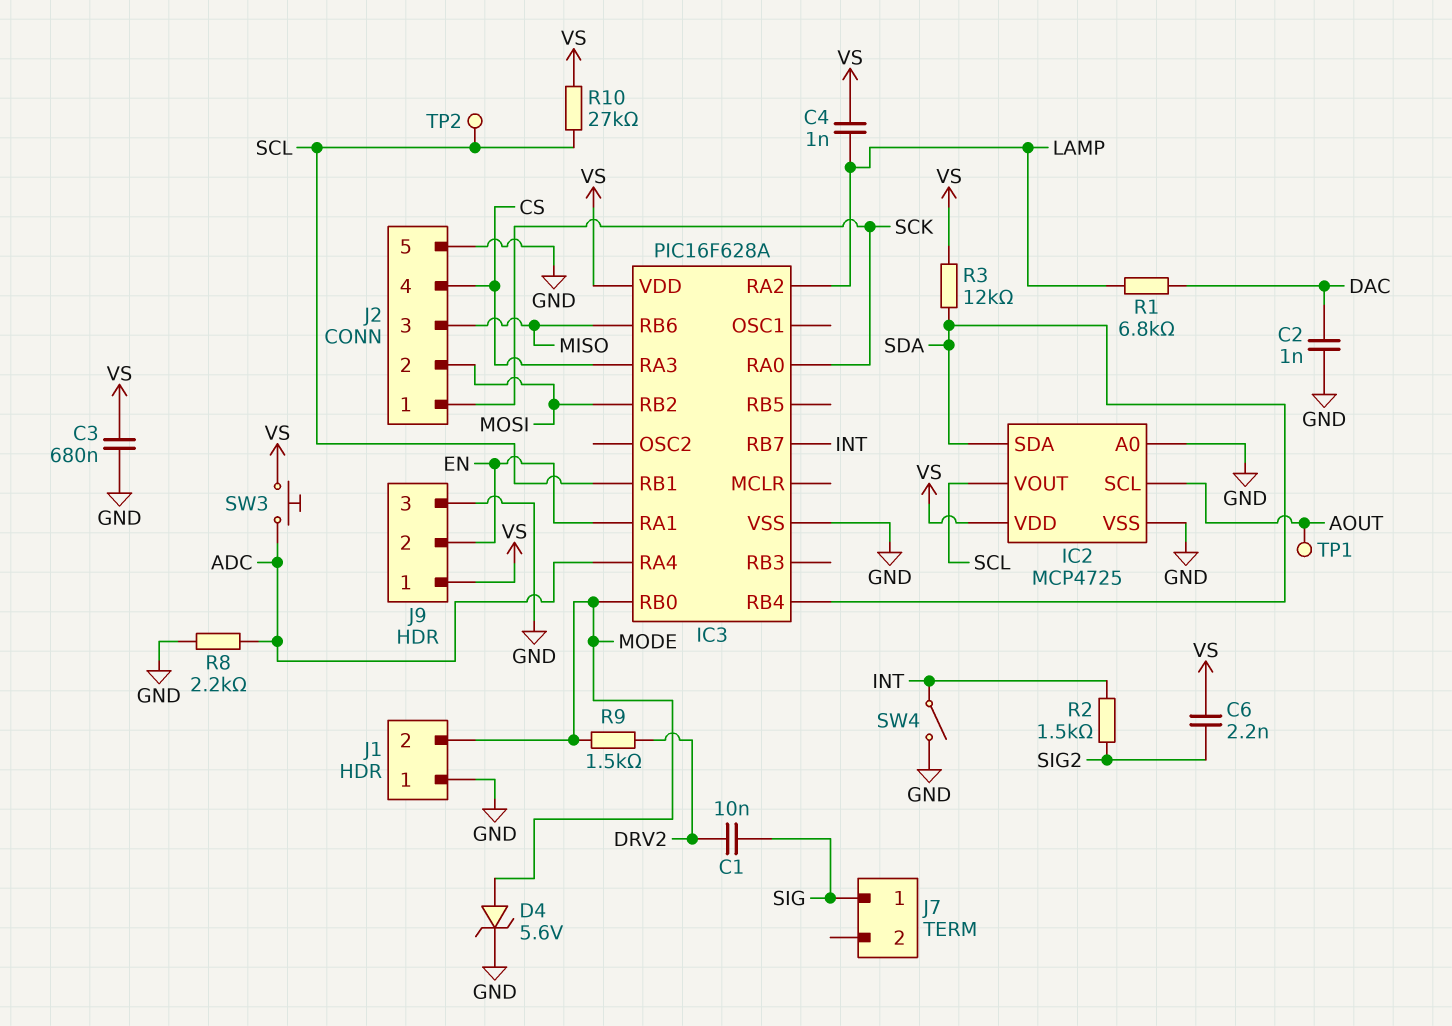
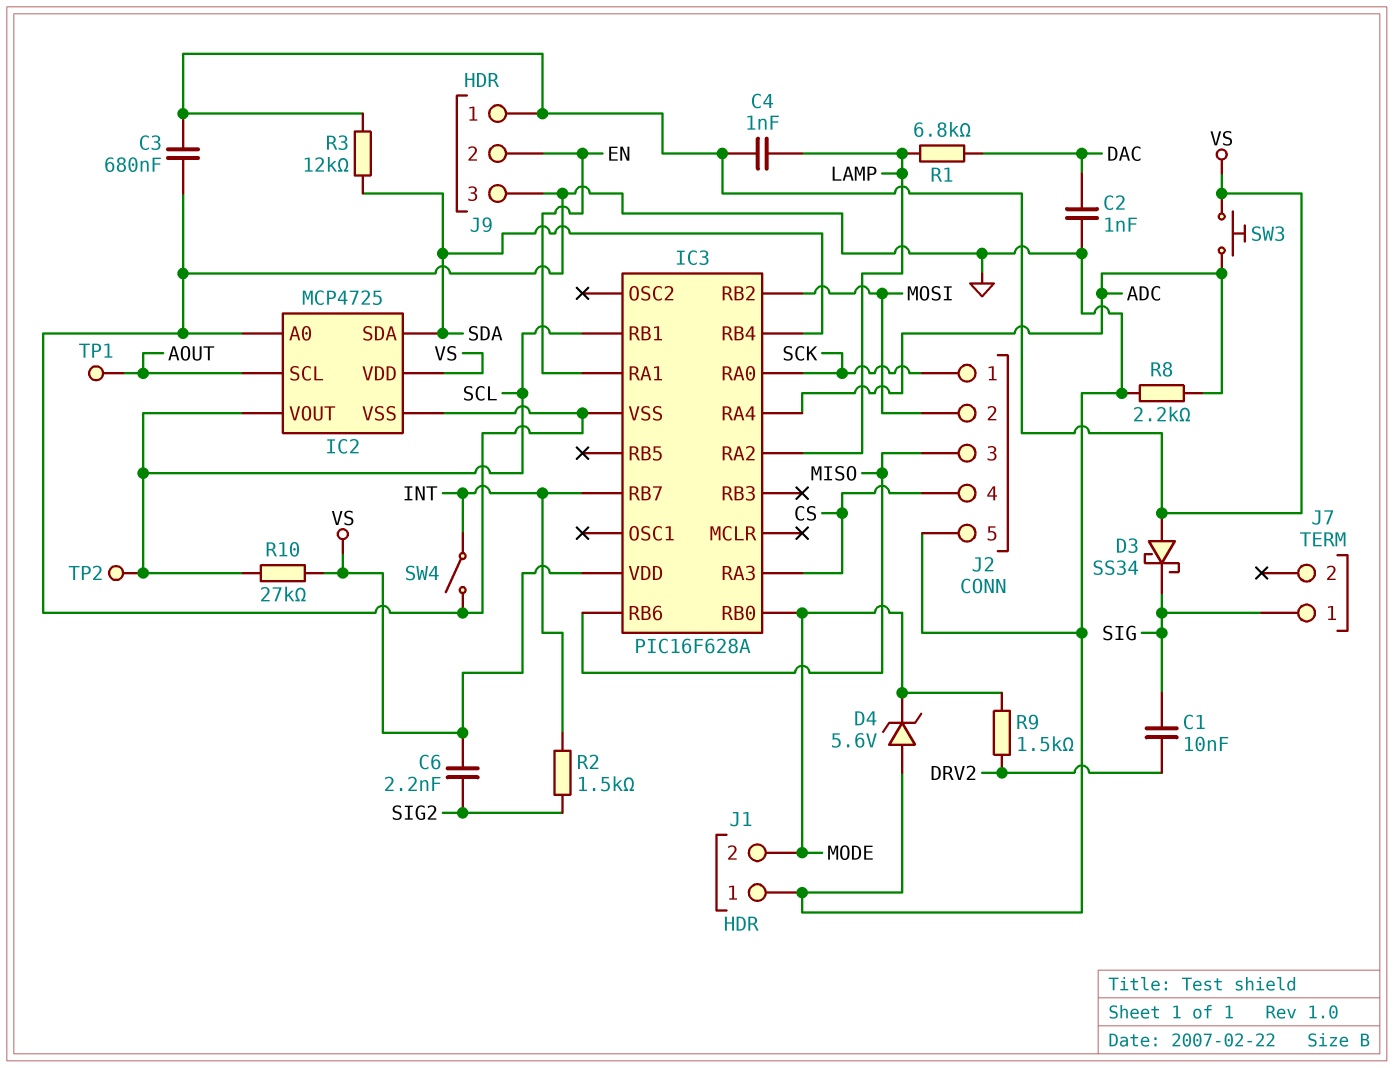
D3: none -> schottky SS34 (A VS, K SIG)
D4: zener 5.6V (A MODE, K GND) -> zener 5.6V (A GND, K MODE)

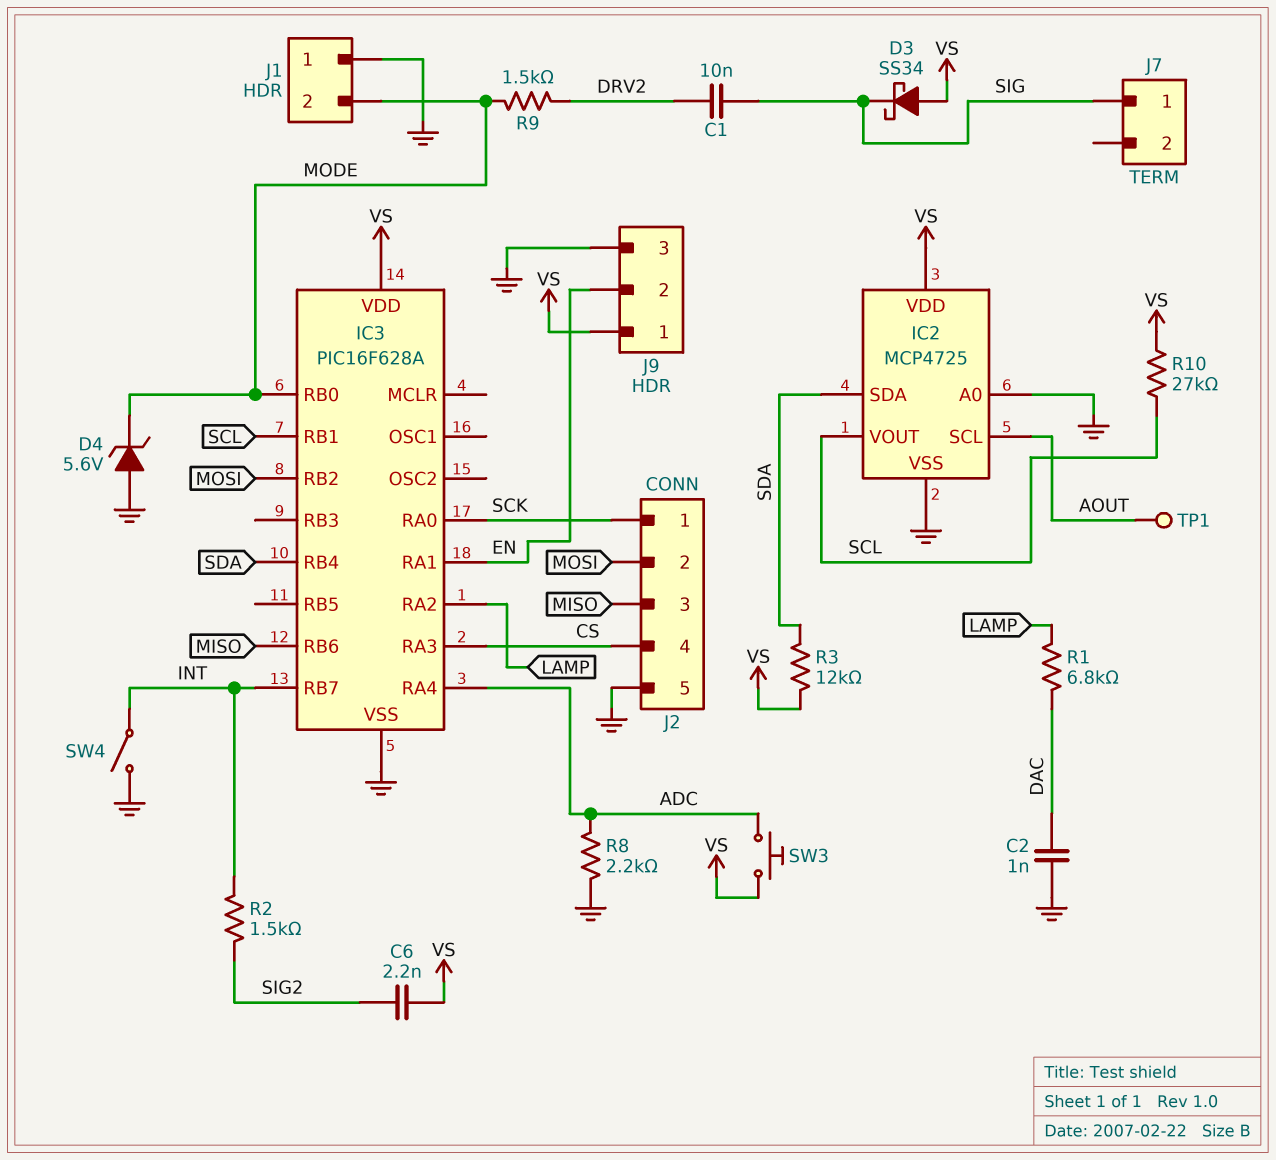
C3: 680nF (GND, VS) -> none
C4: 1nF (LAMP, VS) -> none
TP2: test point (SCL) -> none

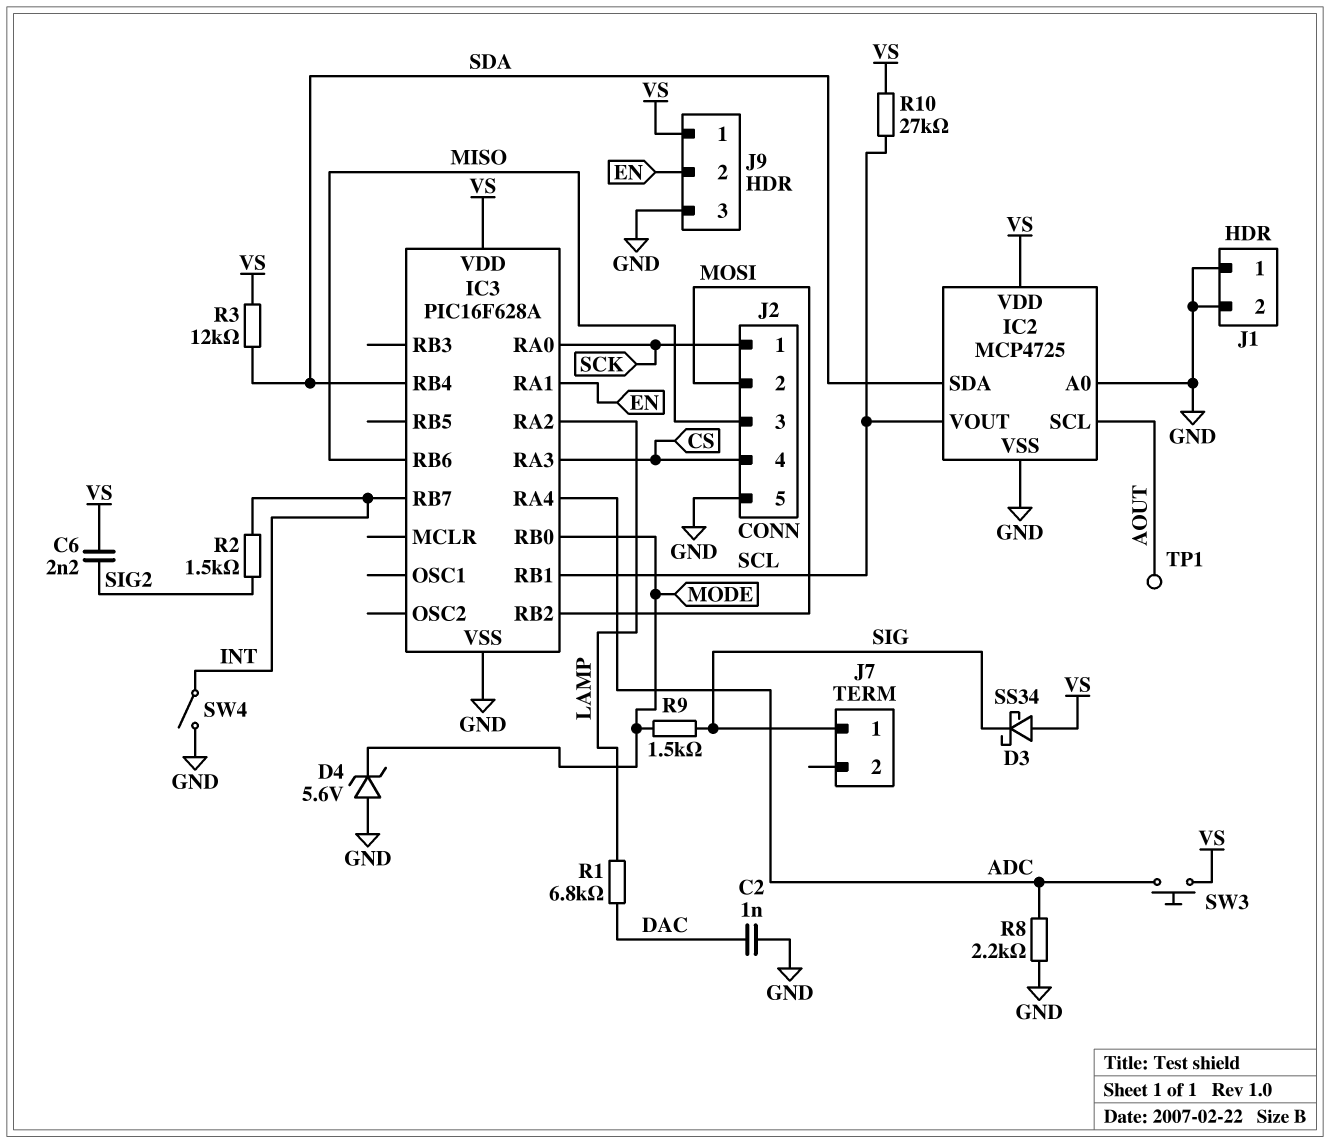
C1: 10nF (DRV2, SIG) -> none
J1 pin 2: MODE -> GND
R9: 1.5k (DRV2, MODE) -> 1.5k (MODE, SIG)

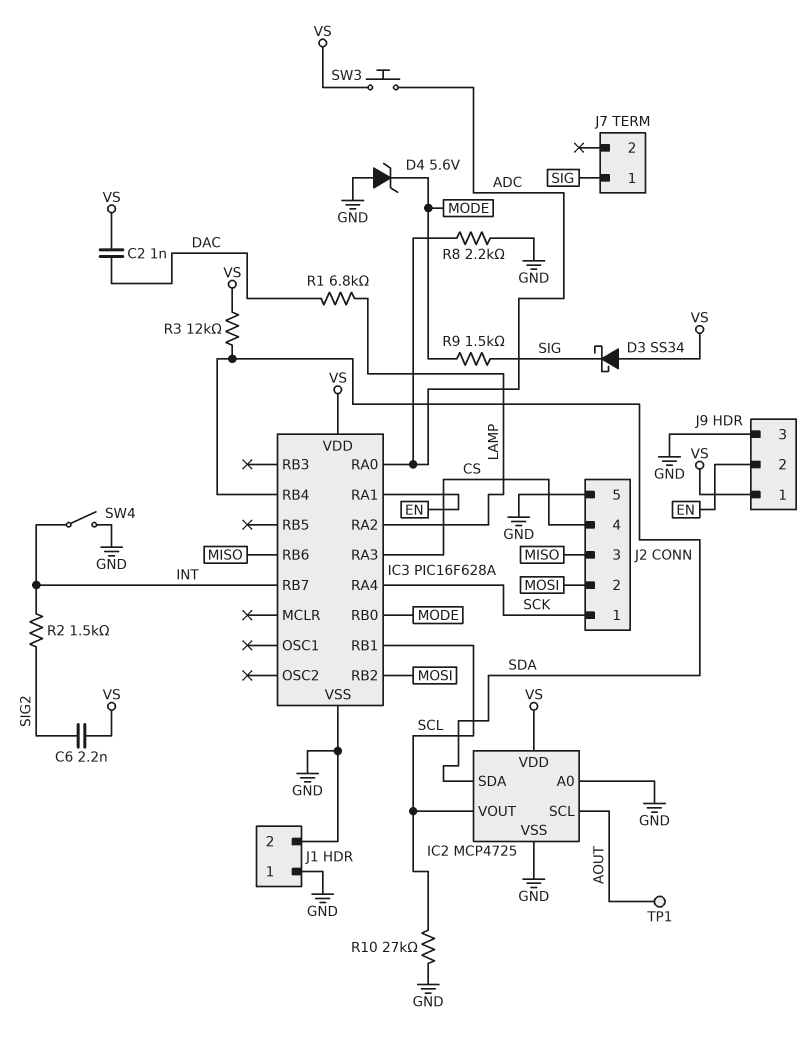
C2: 1nF (DAC, GND) -> 1nF (DAC, VS)
IC3 pin RA0: SCK -> ADC
IC3 pin RA4: ADC -> SCK
R10: 27k (SCL, VS) -> 27k (GND, SCL)

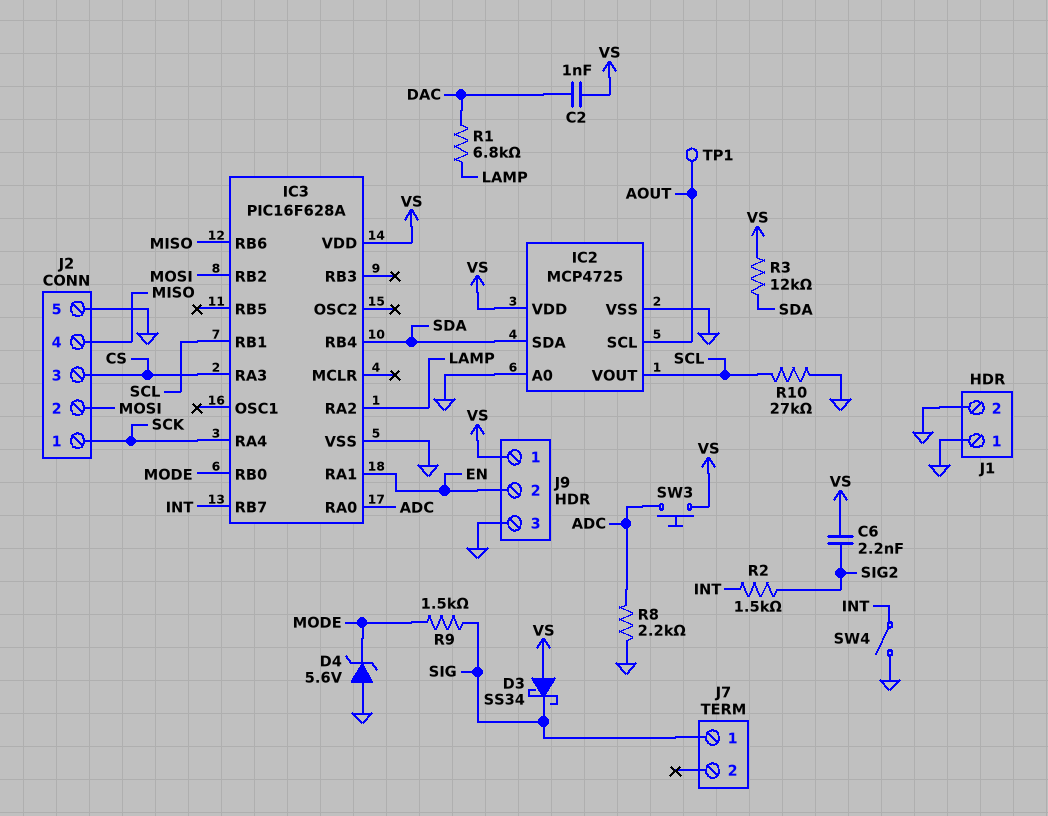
J2 pin 3: MISO -> CS
J2 pin 4: CS -> MISO

